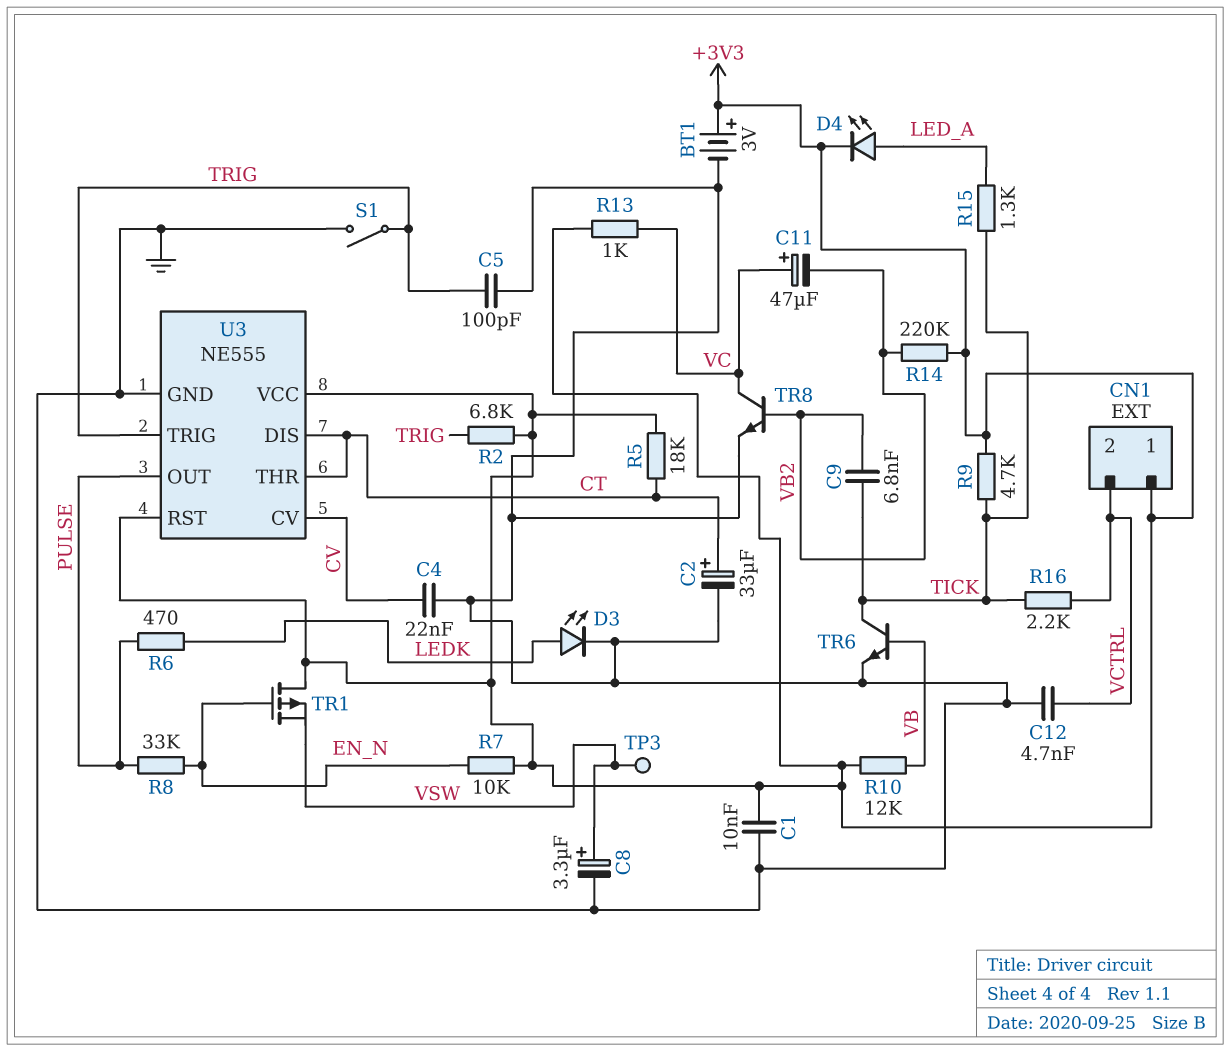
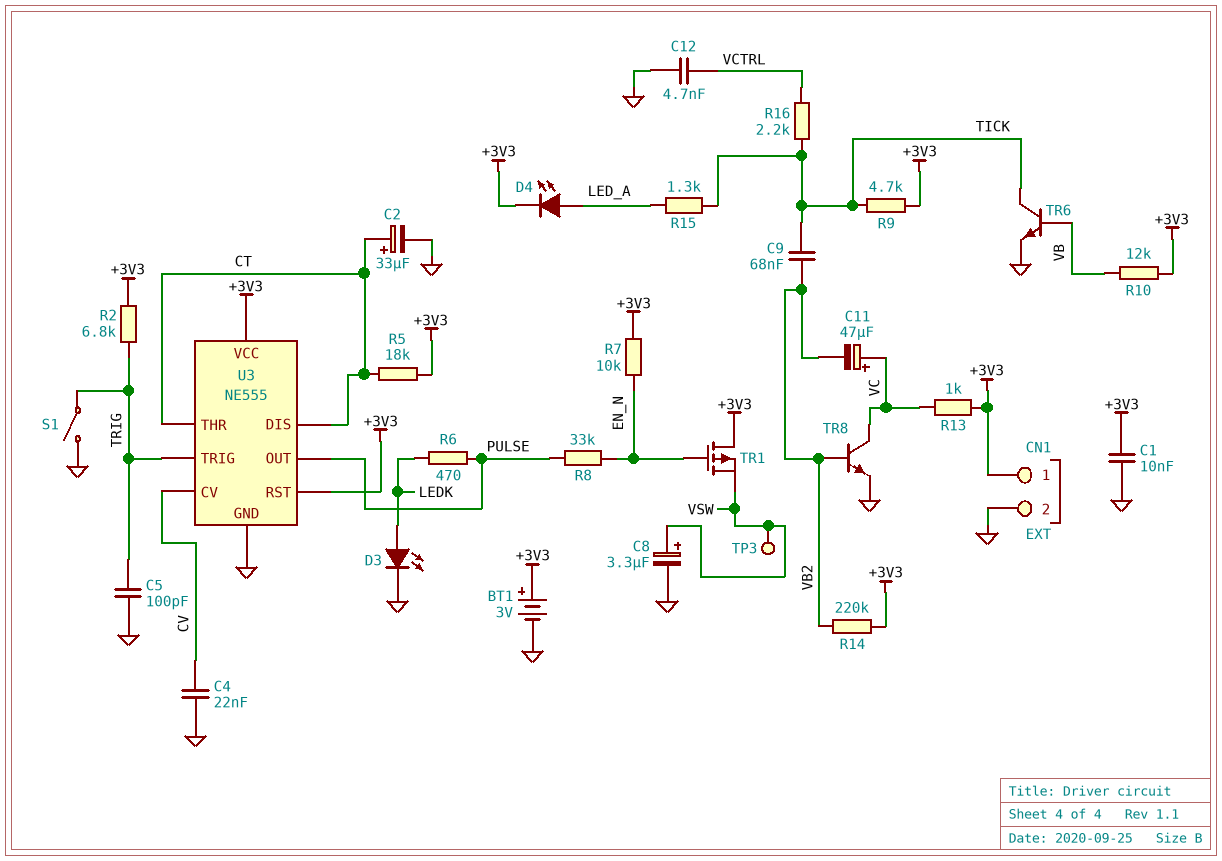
C9: 6.8nF (TICK, VB2) -> 68nF (TICK, VB2)
CN1 pin 2: VCTRL -> GND

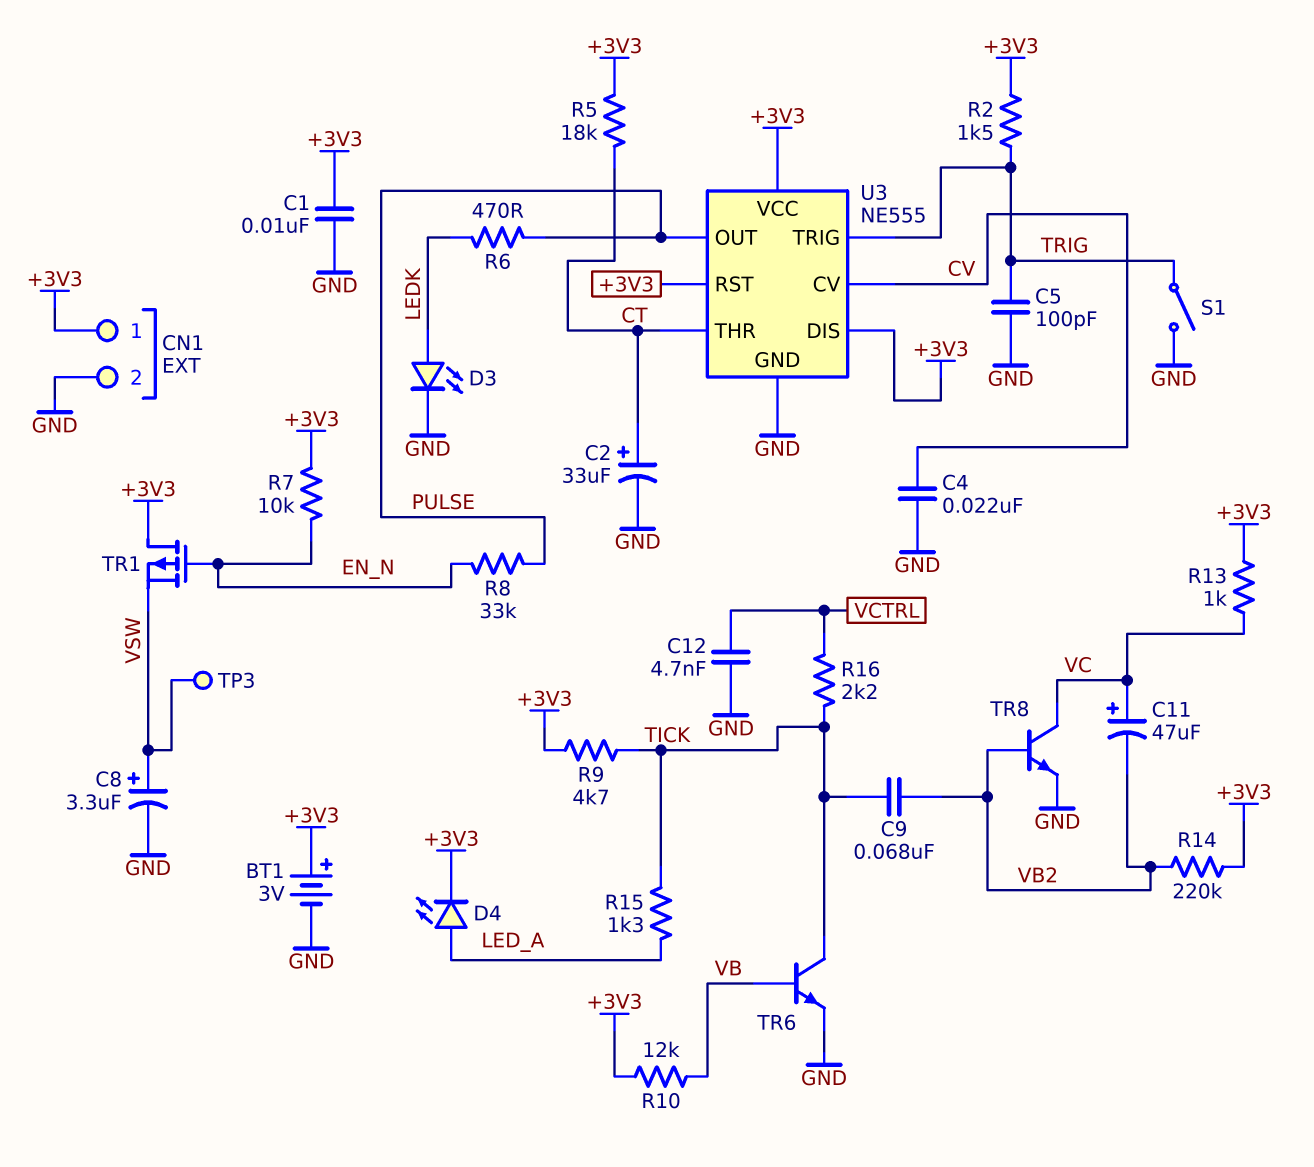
R2: 6.8k (+3V3, TRIG) -> 1.5k (+3V3, TRIG)
U3 pin DIS: CT -> +3V3

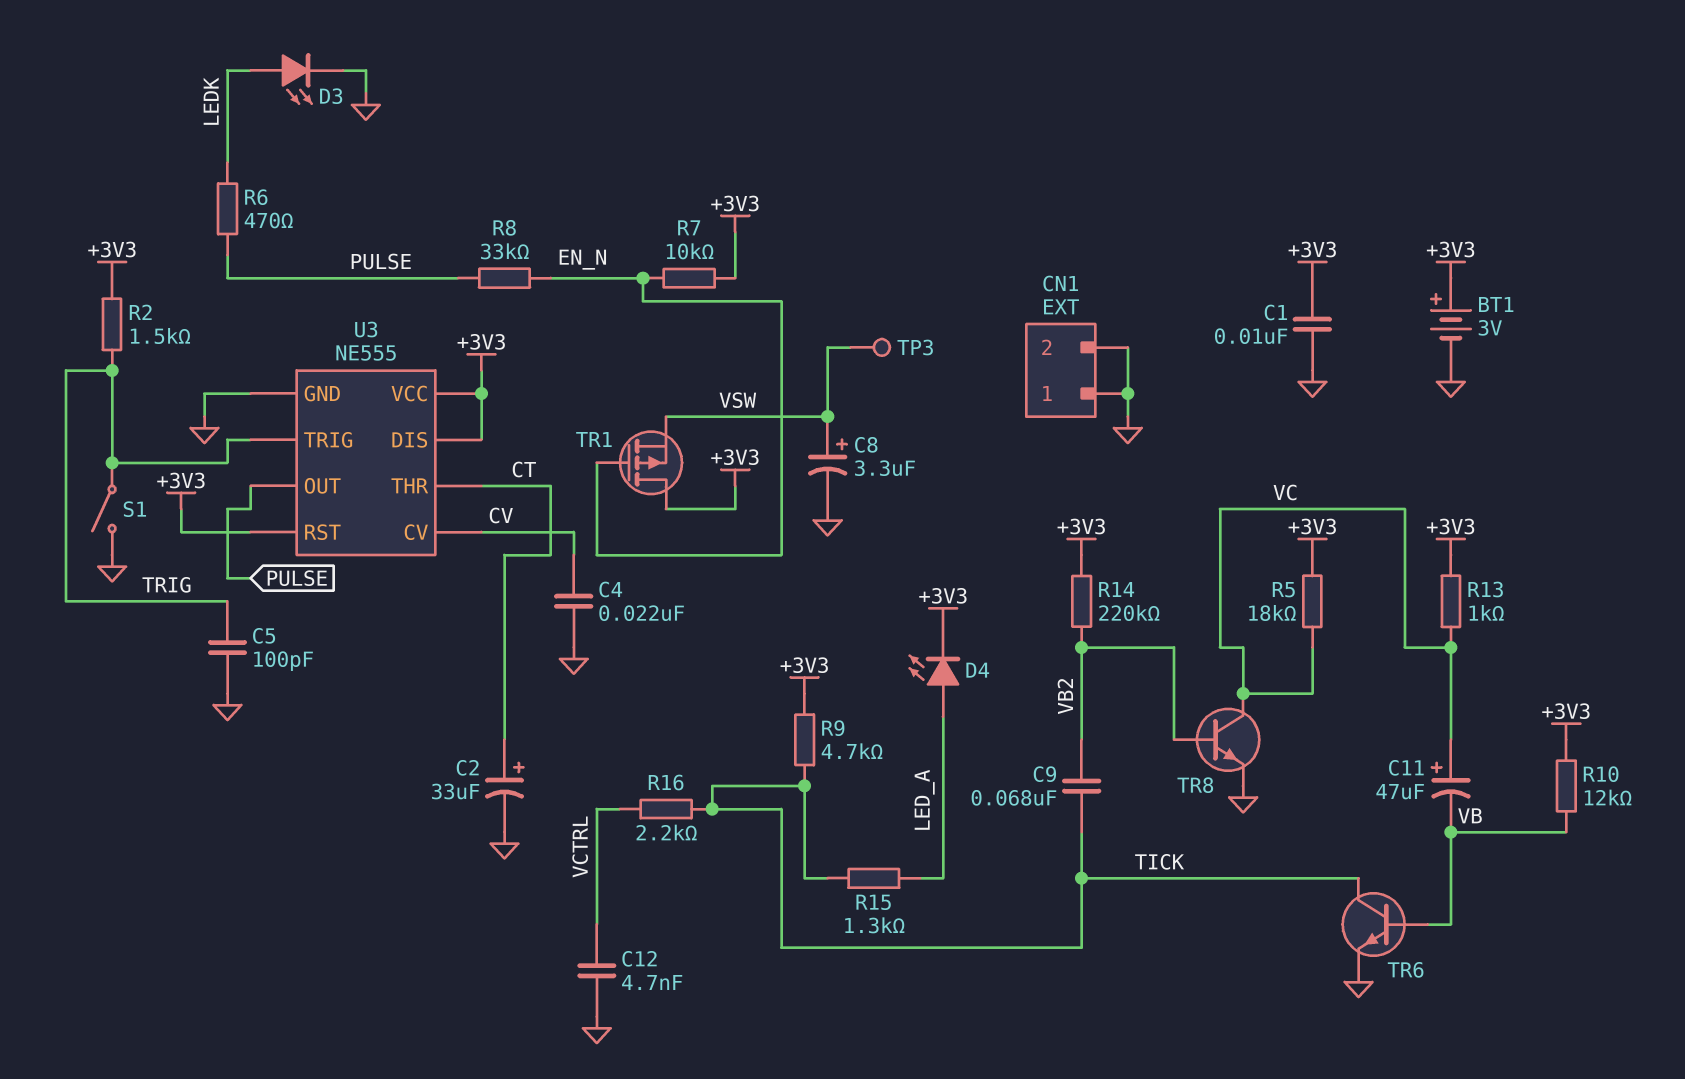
C11: 47uF (plus VC, minus VB2) -> 47uF (plus VC, minus VB)
CN1 pin 1: +3V3 -> GND
R5: 18k (+3V3, CT) -> 18k (+3V3, VC)

